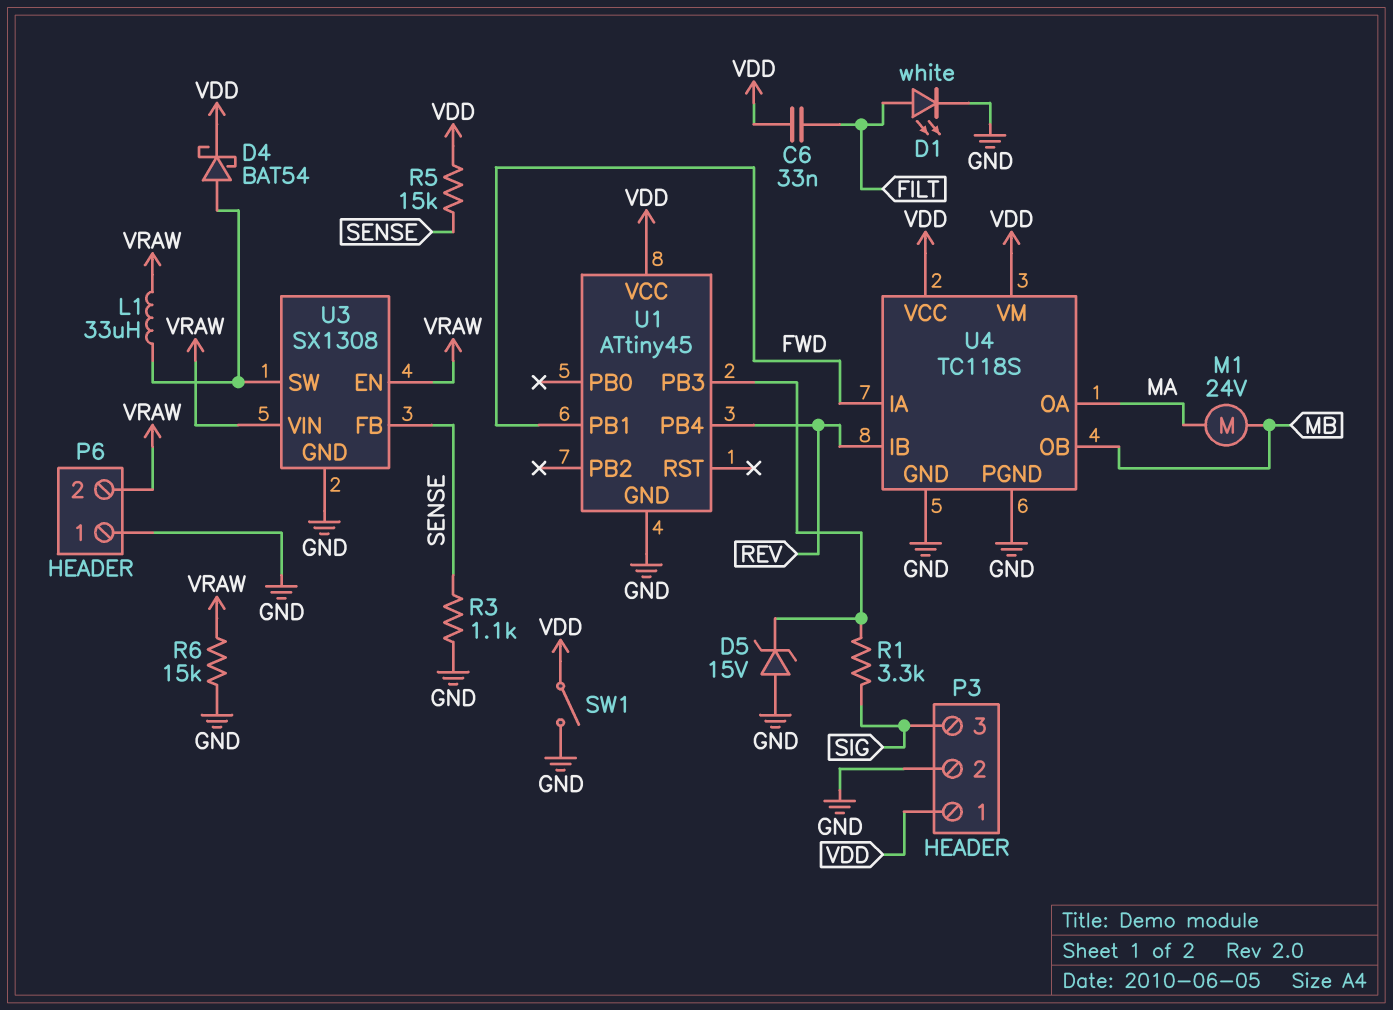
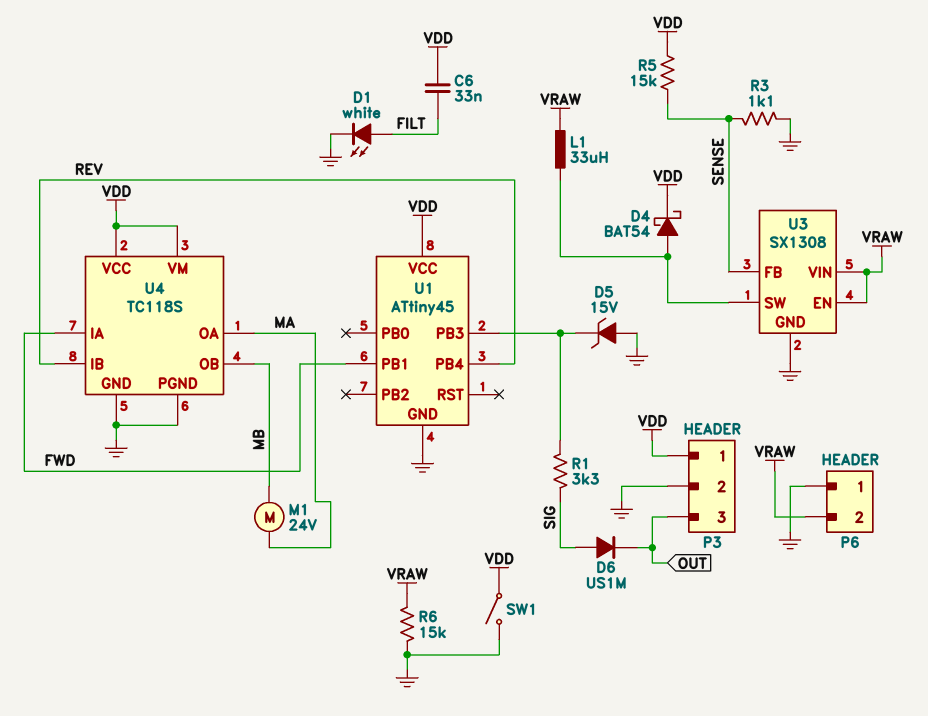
D6: none -> diode US1M (A SIG, K OUT)
P3 pin 3: SIG -> OUT

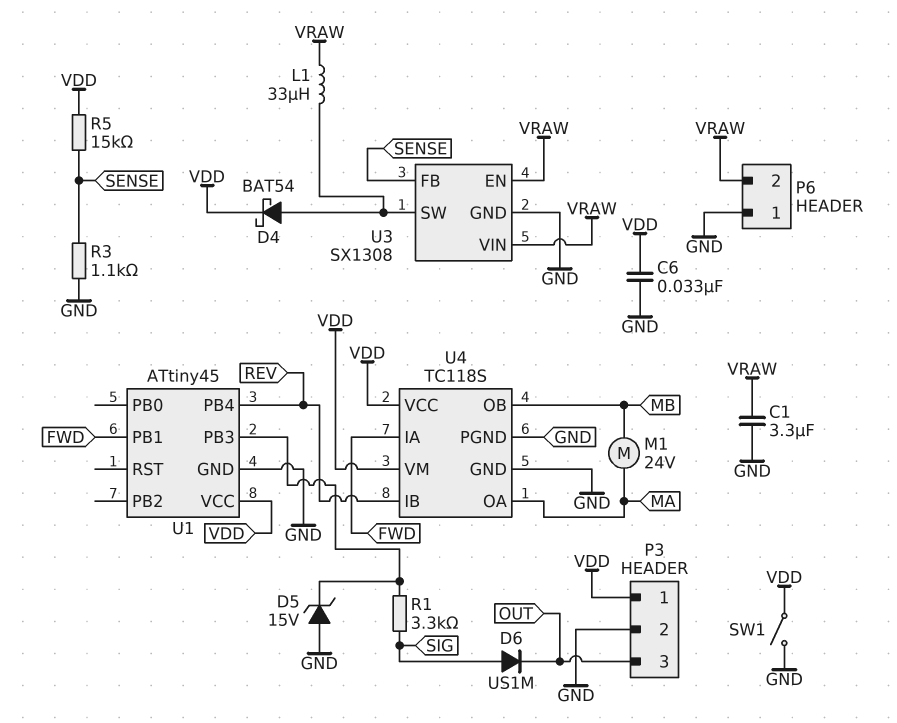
C1: none -> 3.3uF (GND, VRAW)
C6: 33nF (FILT, VDD) -> 33nF (GND, VDD)
D1: LED white (A FILT, K GND) -> none
R6: 15k (GND, VRAW) -> none

